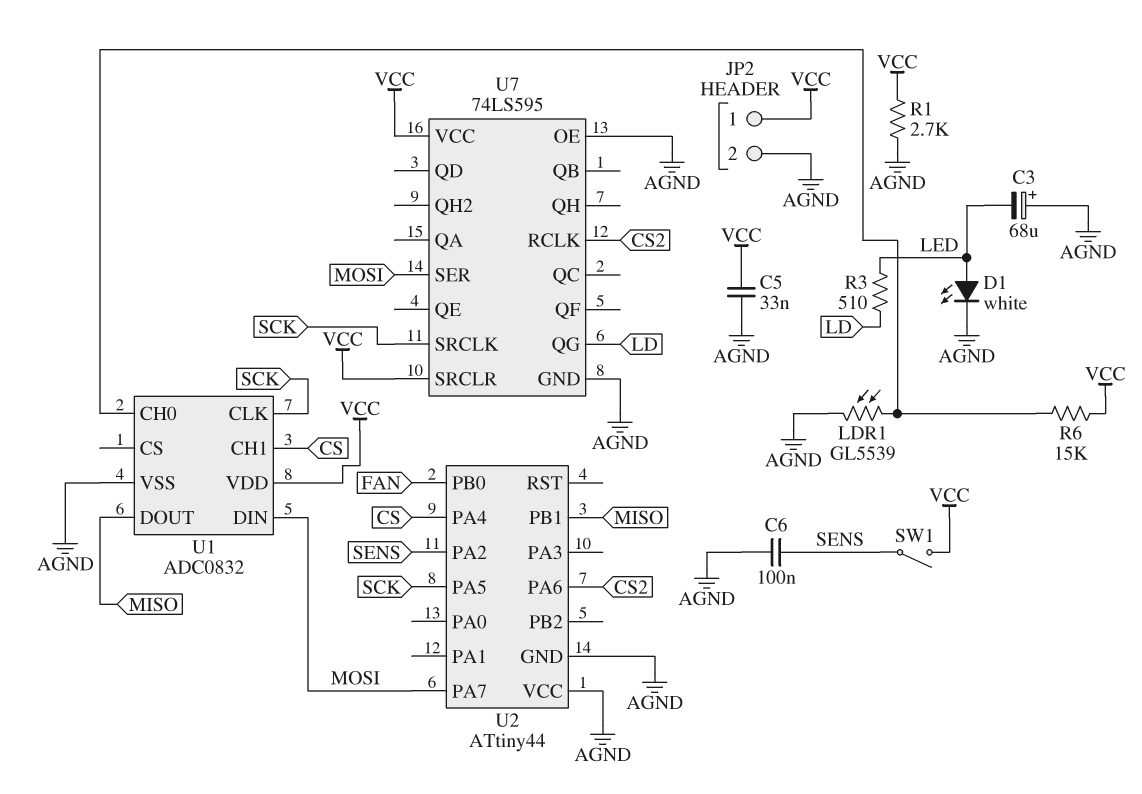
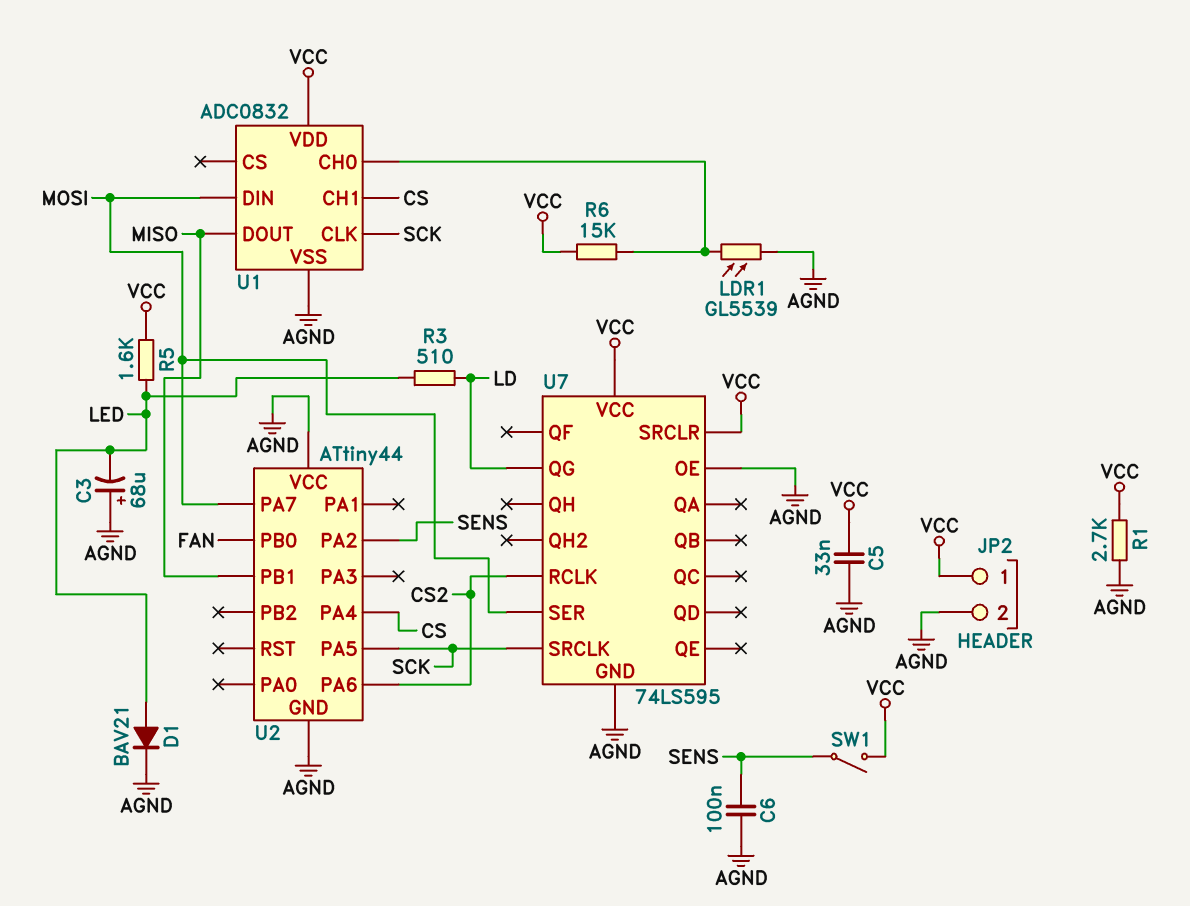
D1: LED white (A LED, K AGND) -> diode BAV21 (A LED, K AGND)
R5: none -> 1.6k (LED, VCC)

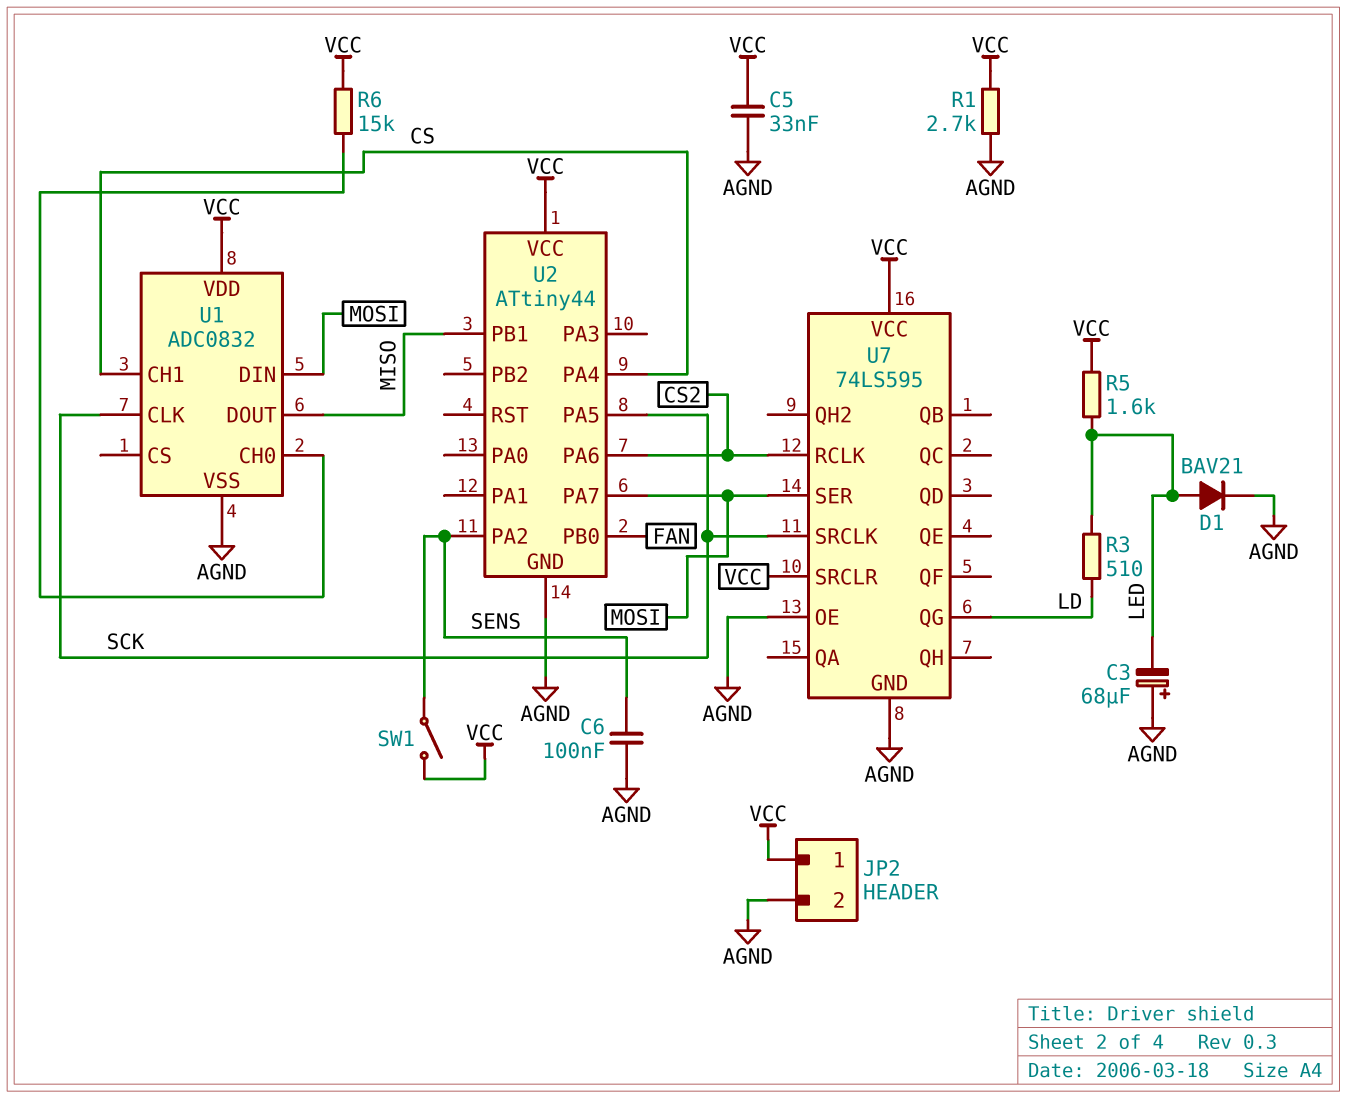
LDR1: GL5539 (AGND, U1/CH0) -> none
U2 pin VCC: AGND -> VCC

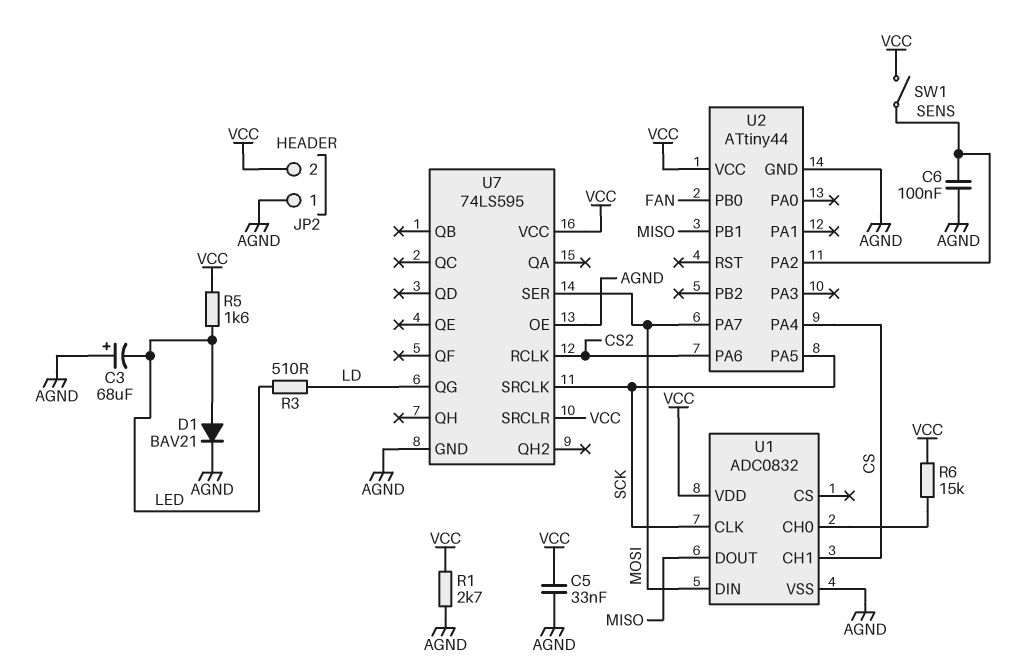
JP2 pin 1: VCC -> AGND
JP2 pin 2: AGND -> VCC

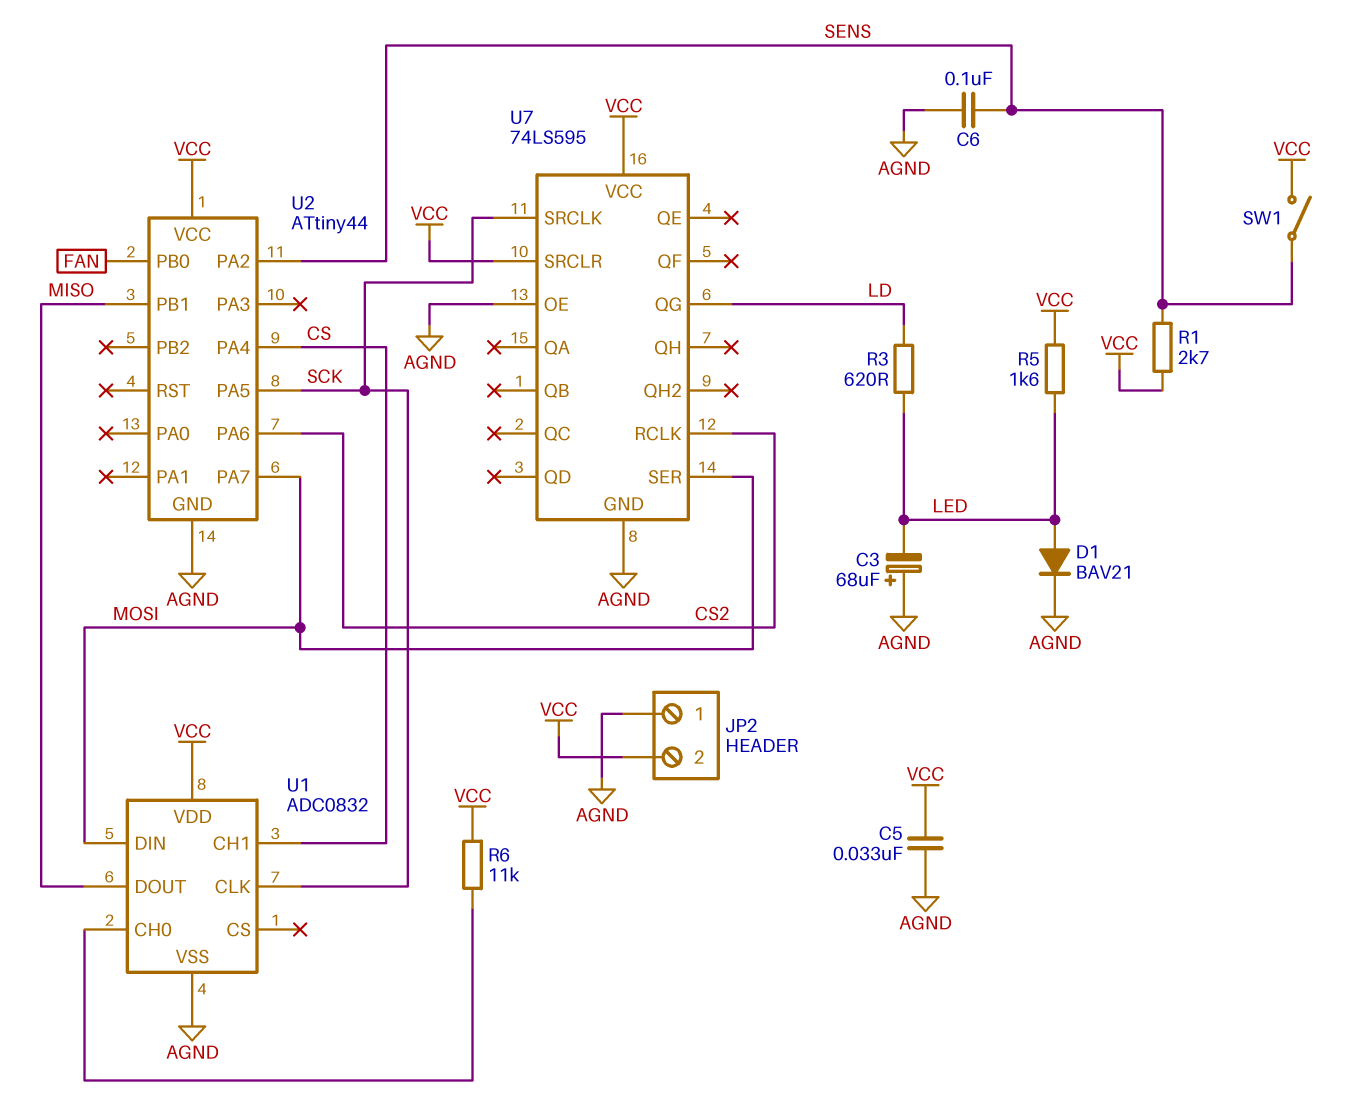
R1: 2.7k (AGND, VCC) -> 2.7k (SENS, VCC)
R3: 510 (LD, LED) -> 620 (LD, LED)
R6: 15k (U1/CH0, VCC) -> 11k (U1/CH0, VCC)

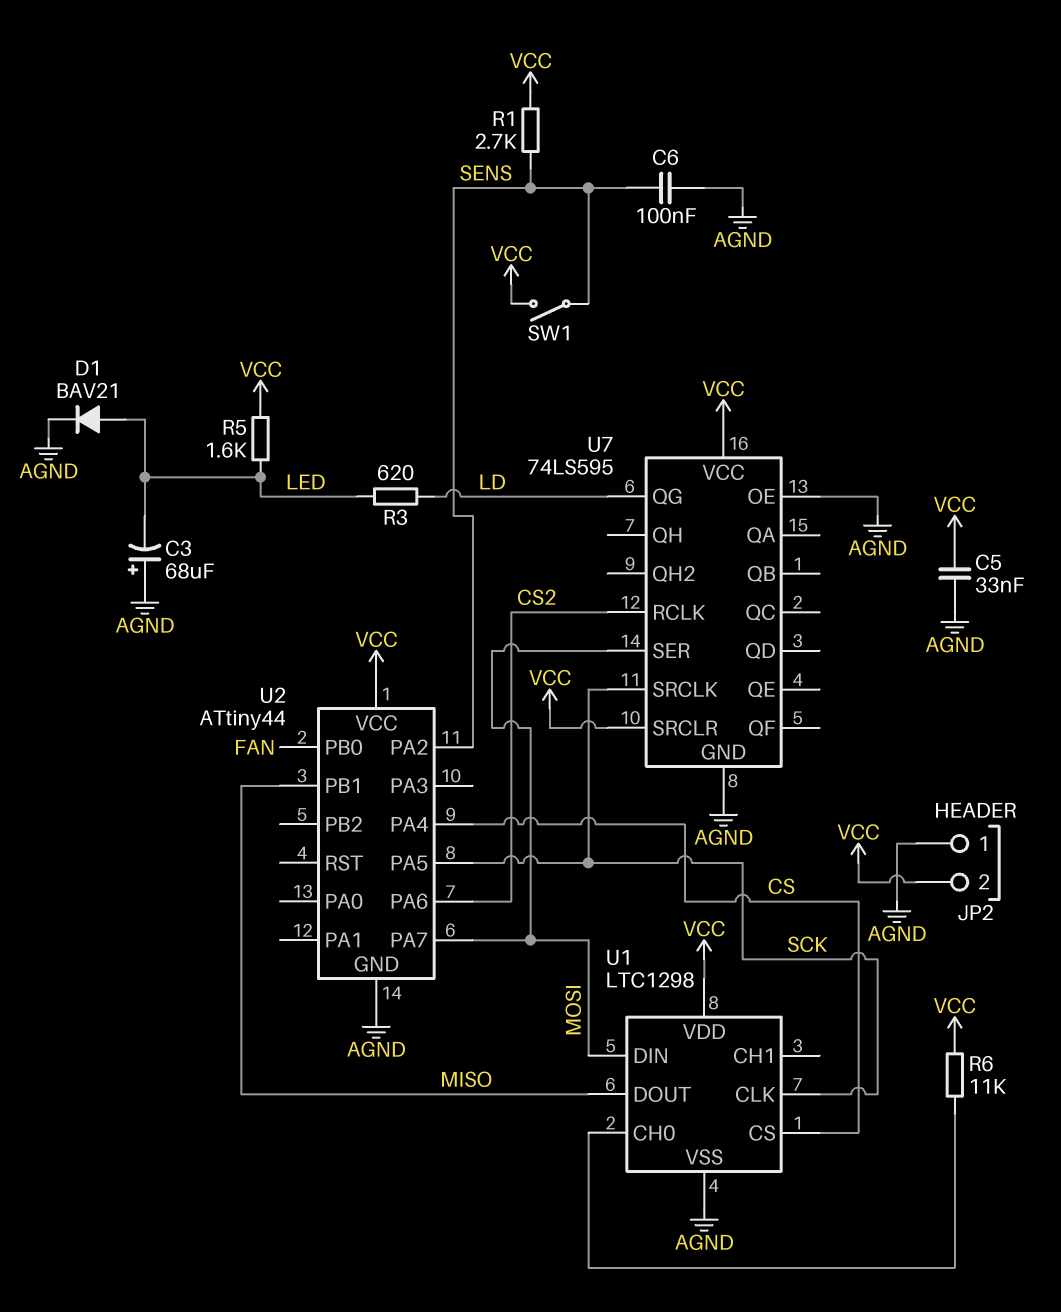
U1: ADC0832 -> LTC1298
U1 pin CH1: CS -> none
U1 pin CS: none -> CS

